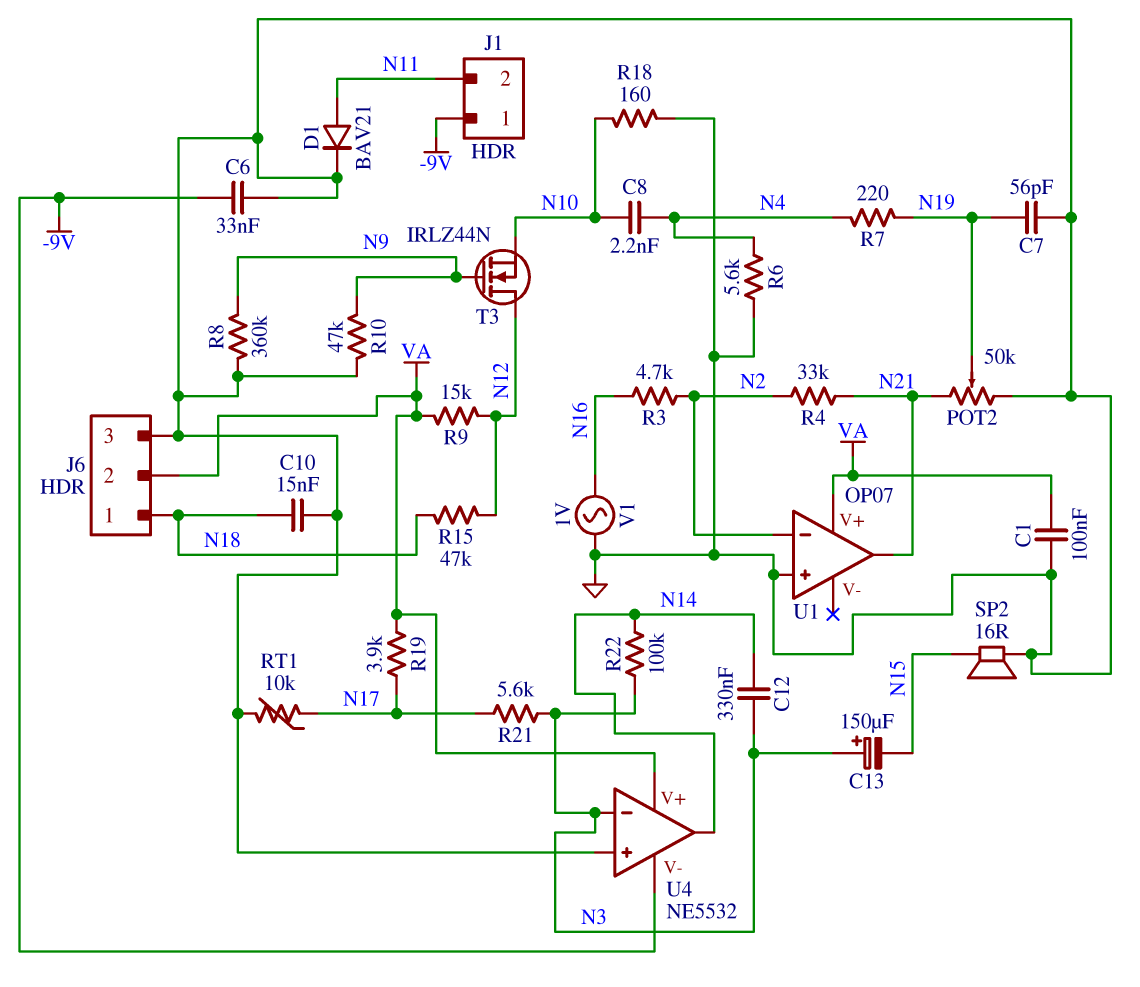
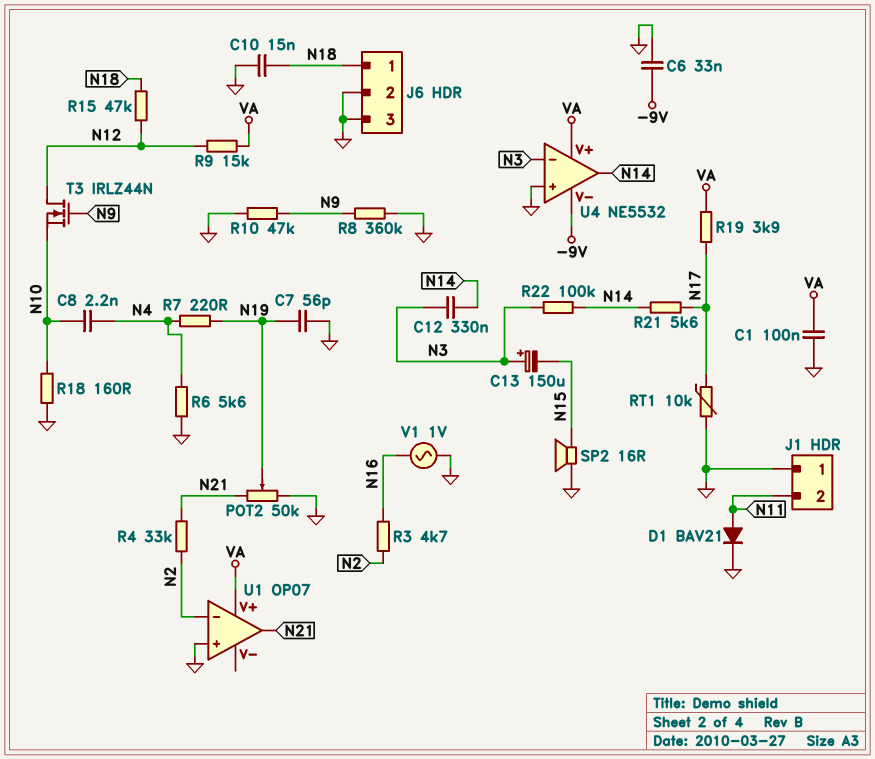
J1 pin 1: -9V -> GND
J6 pin 2: VA -> GND
R21: 5.6k (N3, N17) -> 5.6k (N14, N17)

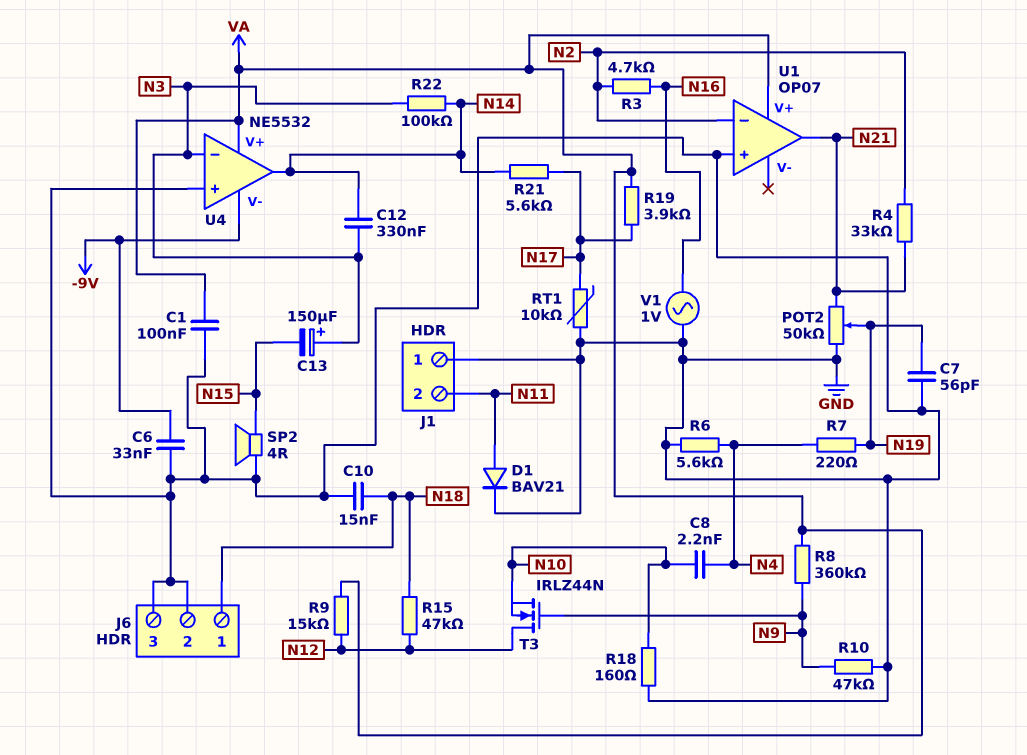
R8: 360k (GND, N9) -> 360k (N9, VA)
SP2: speaker 16R (GND, N15) -> speaker 4R (GND, N15)

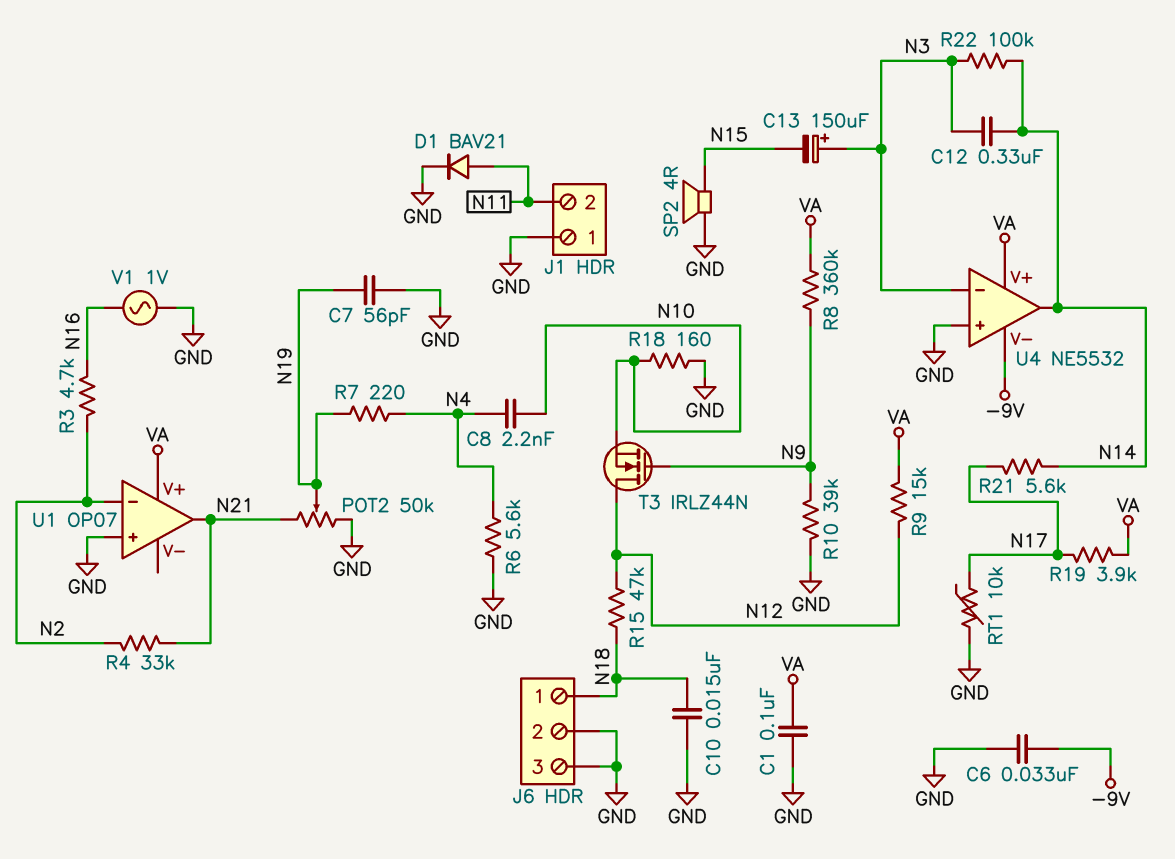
R10: 47k (GND, N9) -> 39k (GND, N9)

